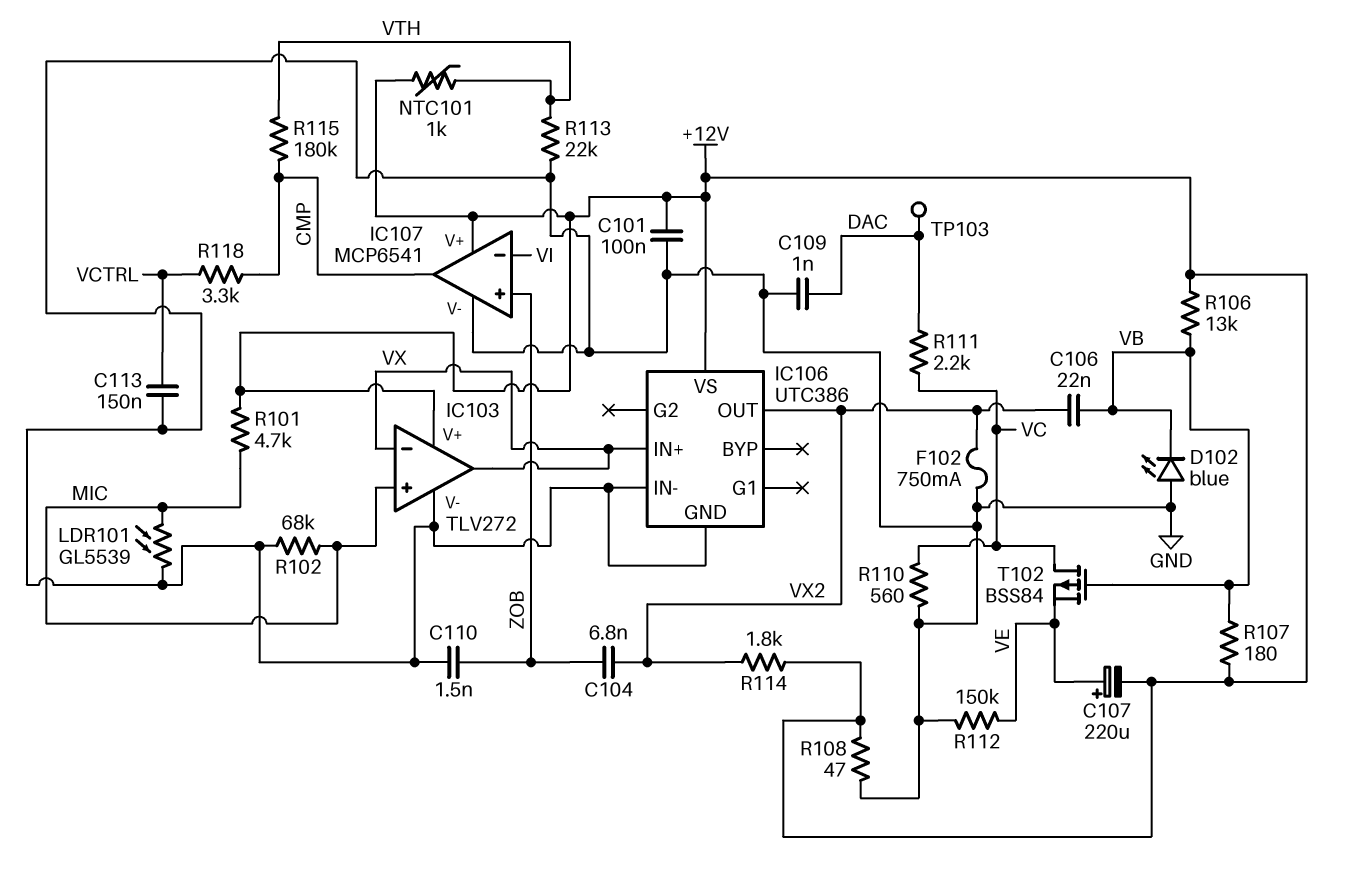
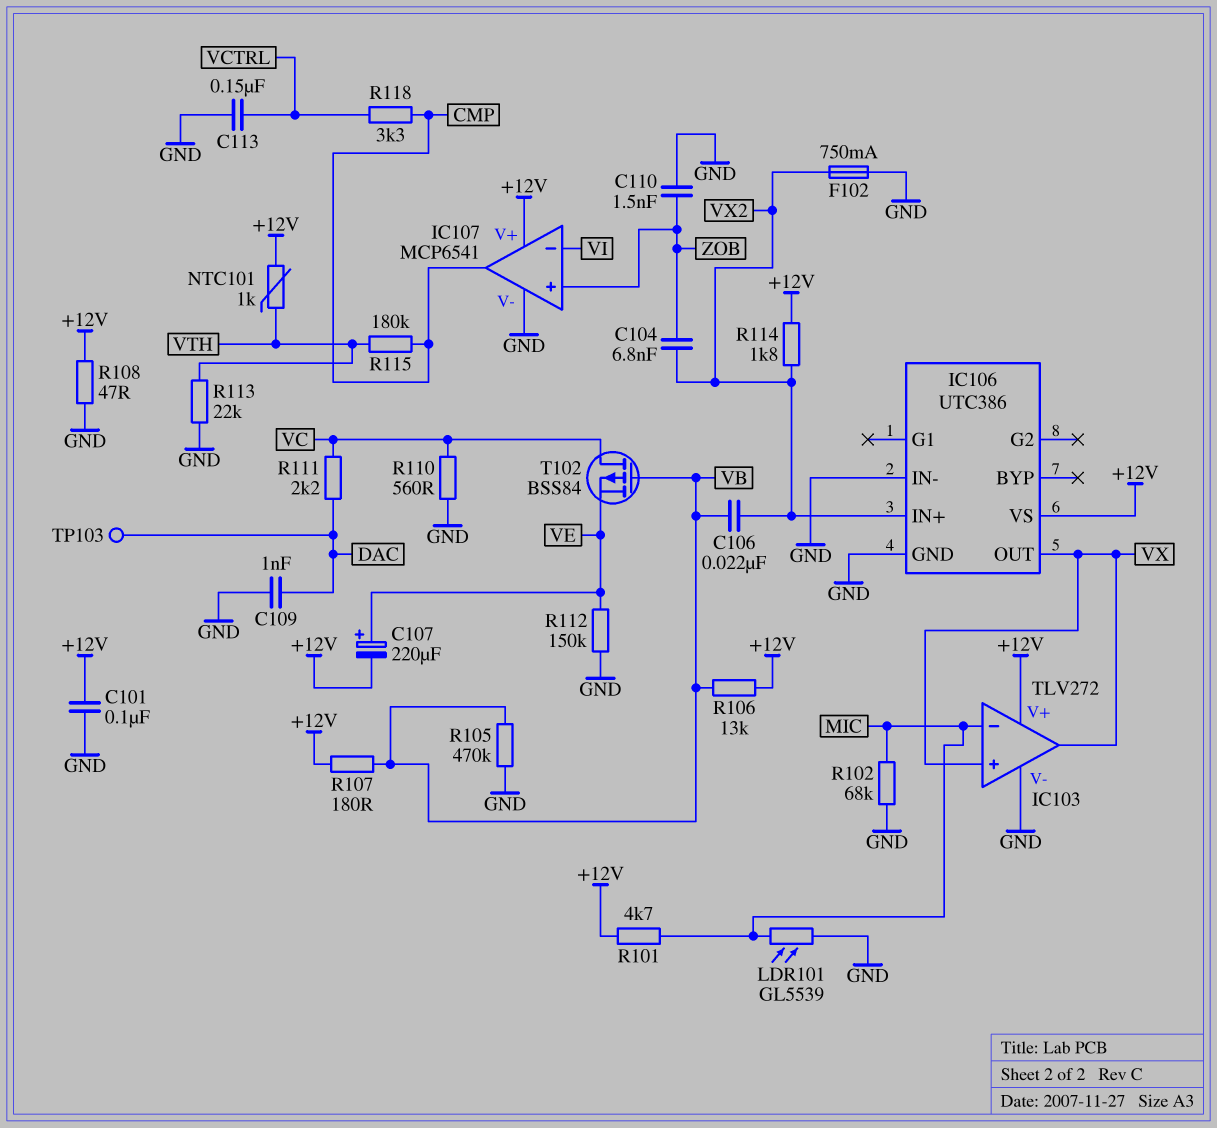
D102: LED blue (A GND, K VB) -> none
IC103 pin in+: MIC -> VX
IC103 pin in-: VX -> MIC
IC106 pin IN+: VX -> VX2
IC106 pin OUT: VX2 -> VX
R105: none -> 470k (GND, VB)

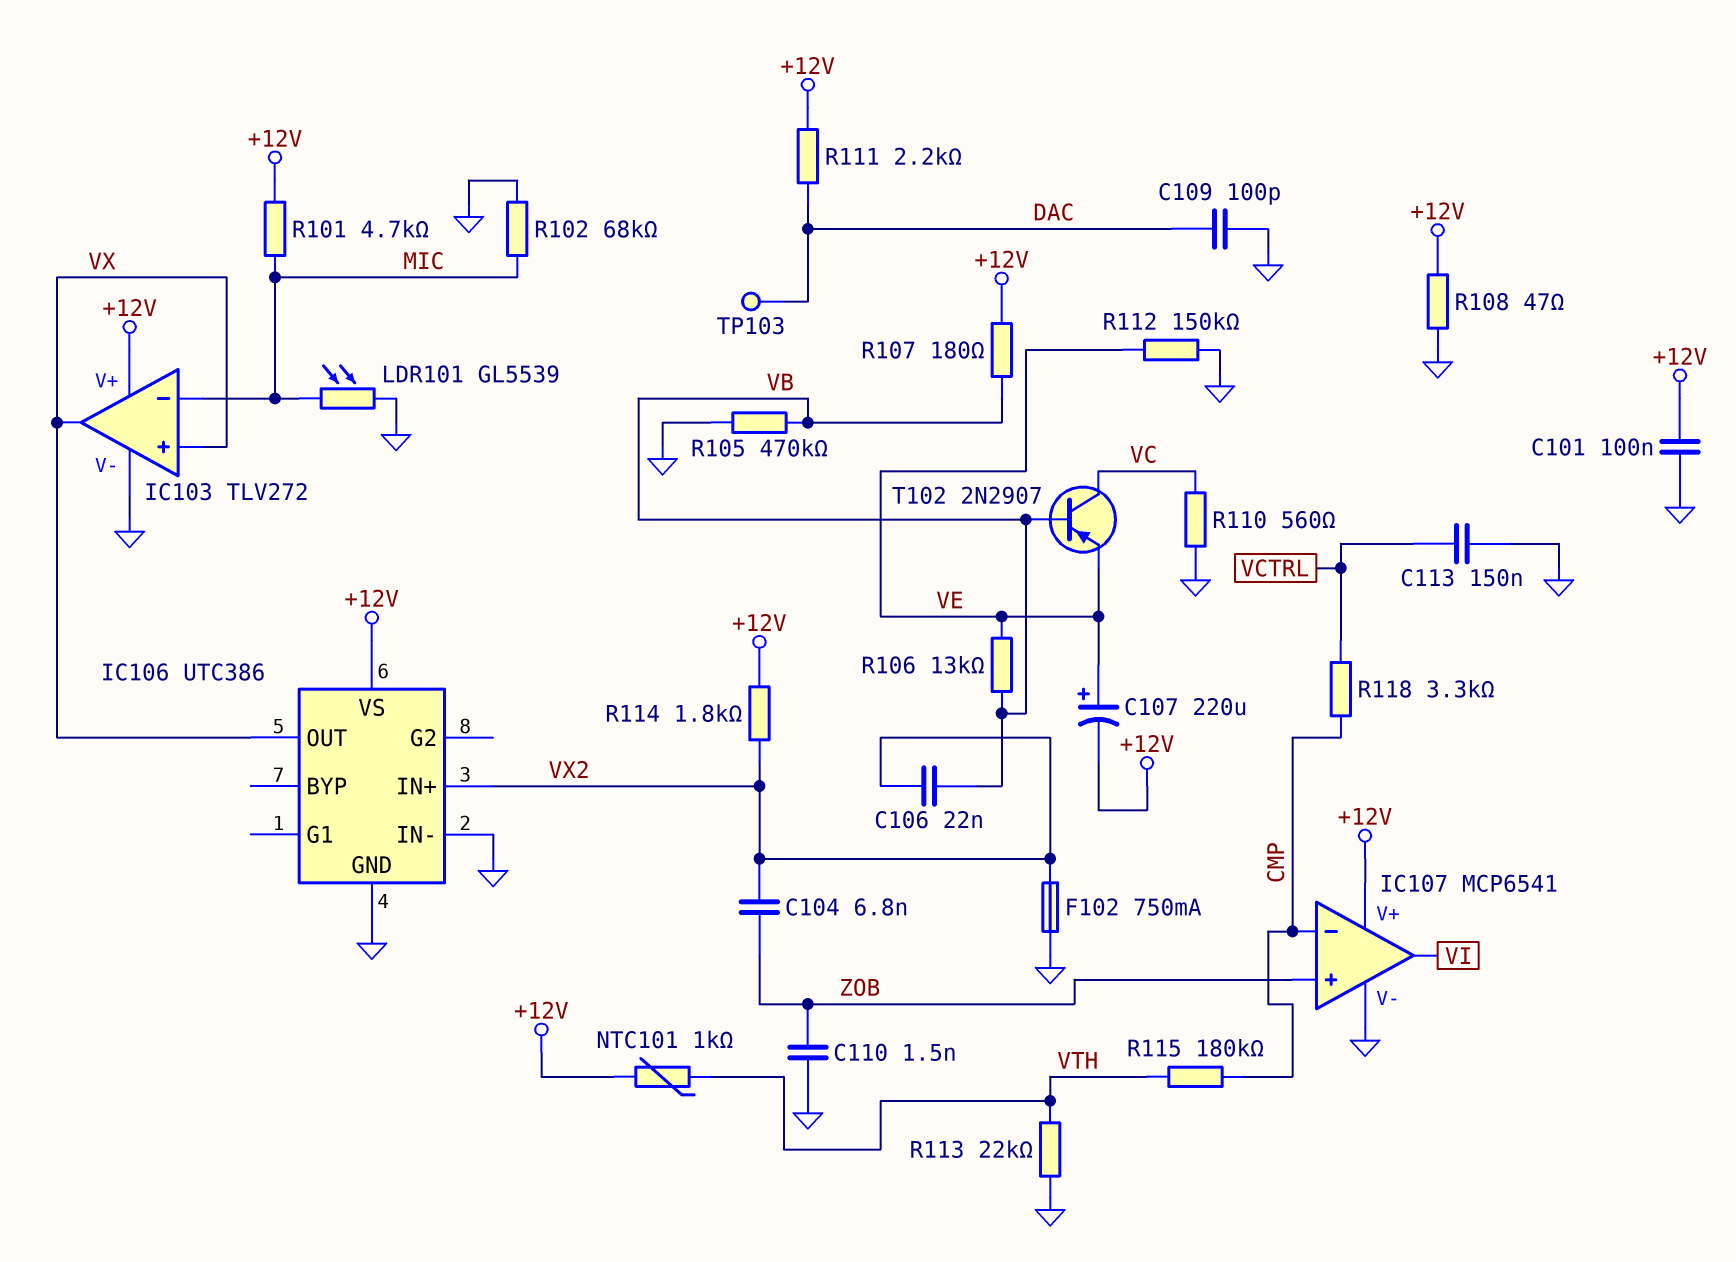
C109: 1nF (DAC, GND) -> 100pF (DAC, GND)
IC107 pin in-: VI -> CMP
IC107 pin out: CMP -> VI
R106: 13k (+12V, VB) -> 13k (VB, VE)
R111: 2.2k (DAC, VC) -> 2.2k (+12V, DAC)
T102: PMOS BSS84 (G VB, D VC, S VE) -> PNP 2N2907 (B VB, C VC, E VE)

